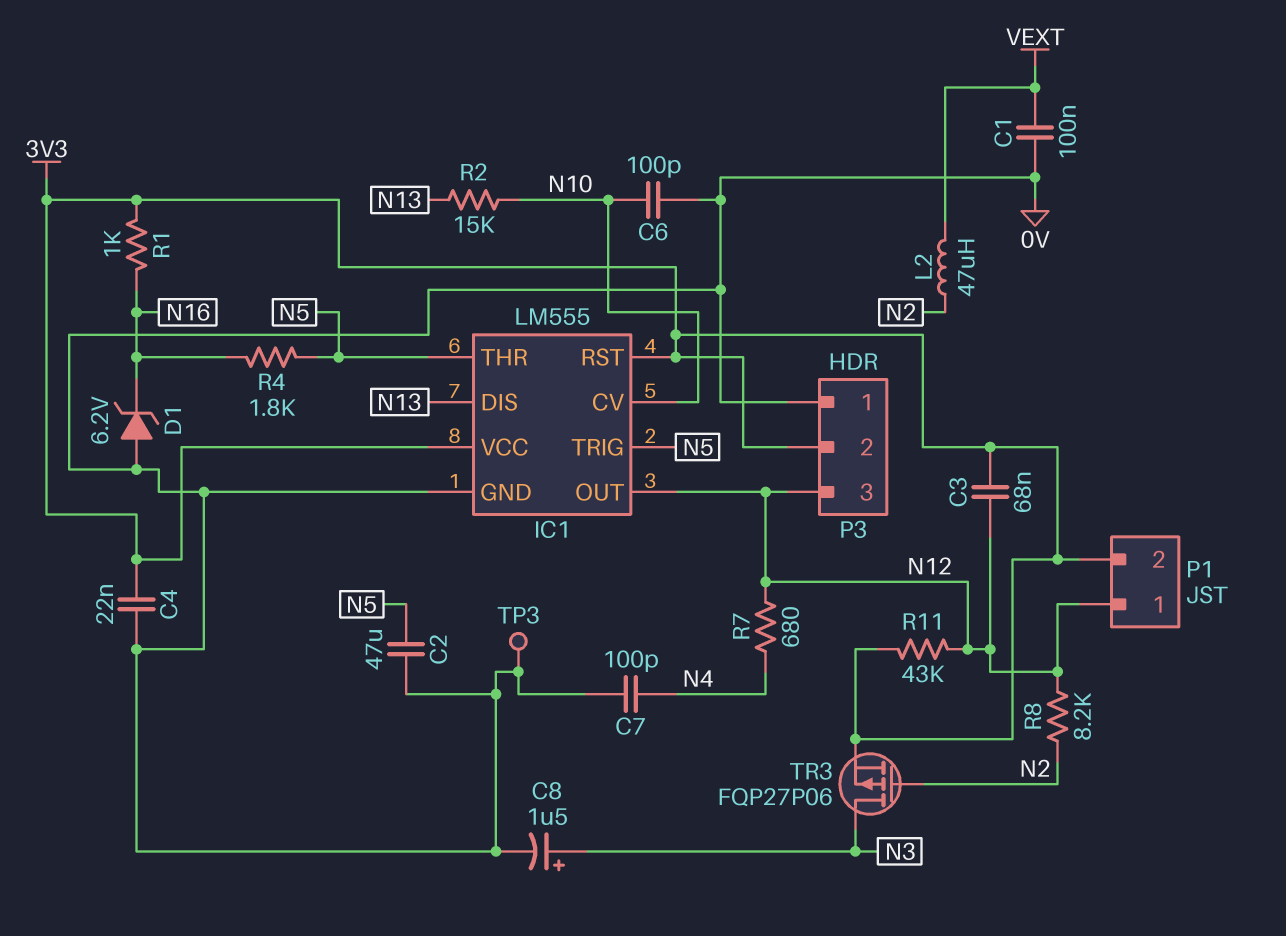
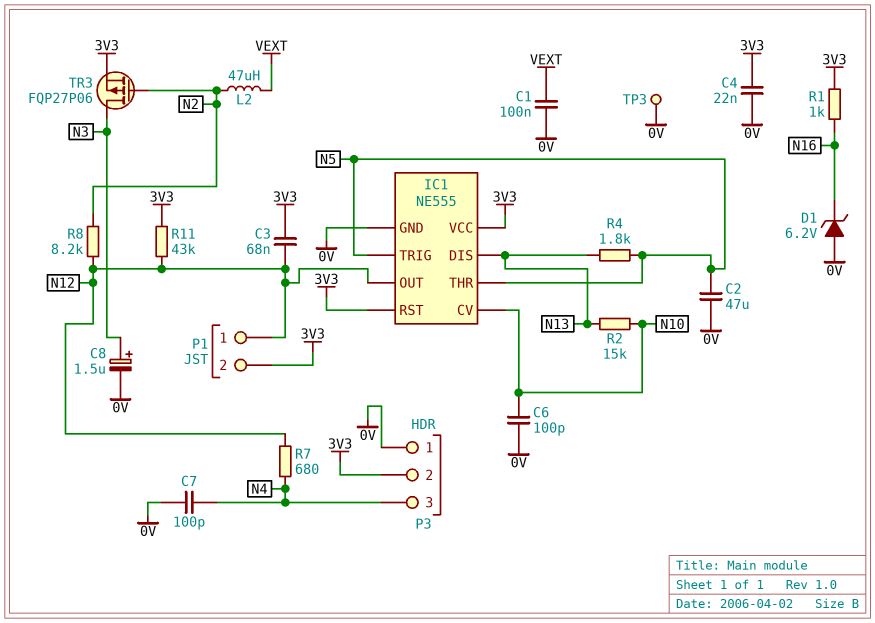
IC1: LM555 -> NE555
P3 pin 3: N12 -> N4
R4: 1.8k (N5, N16) -> 1.8k (N5, N13)

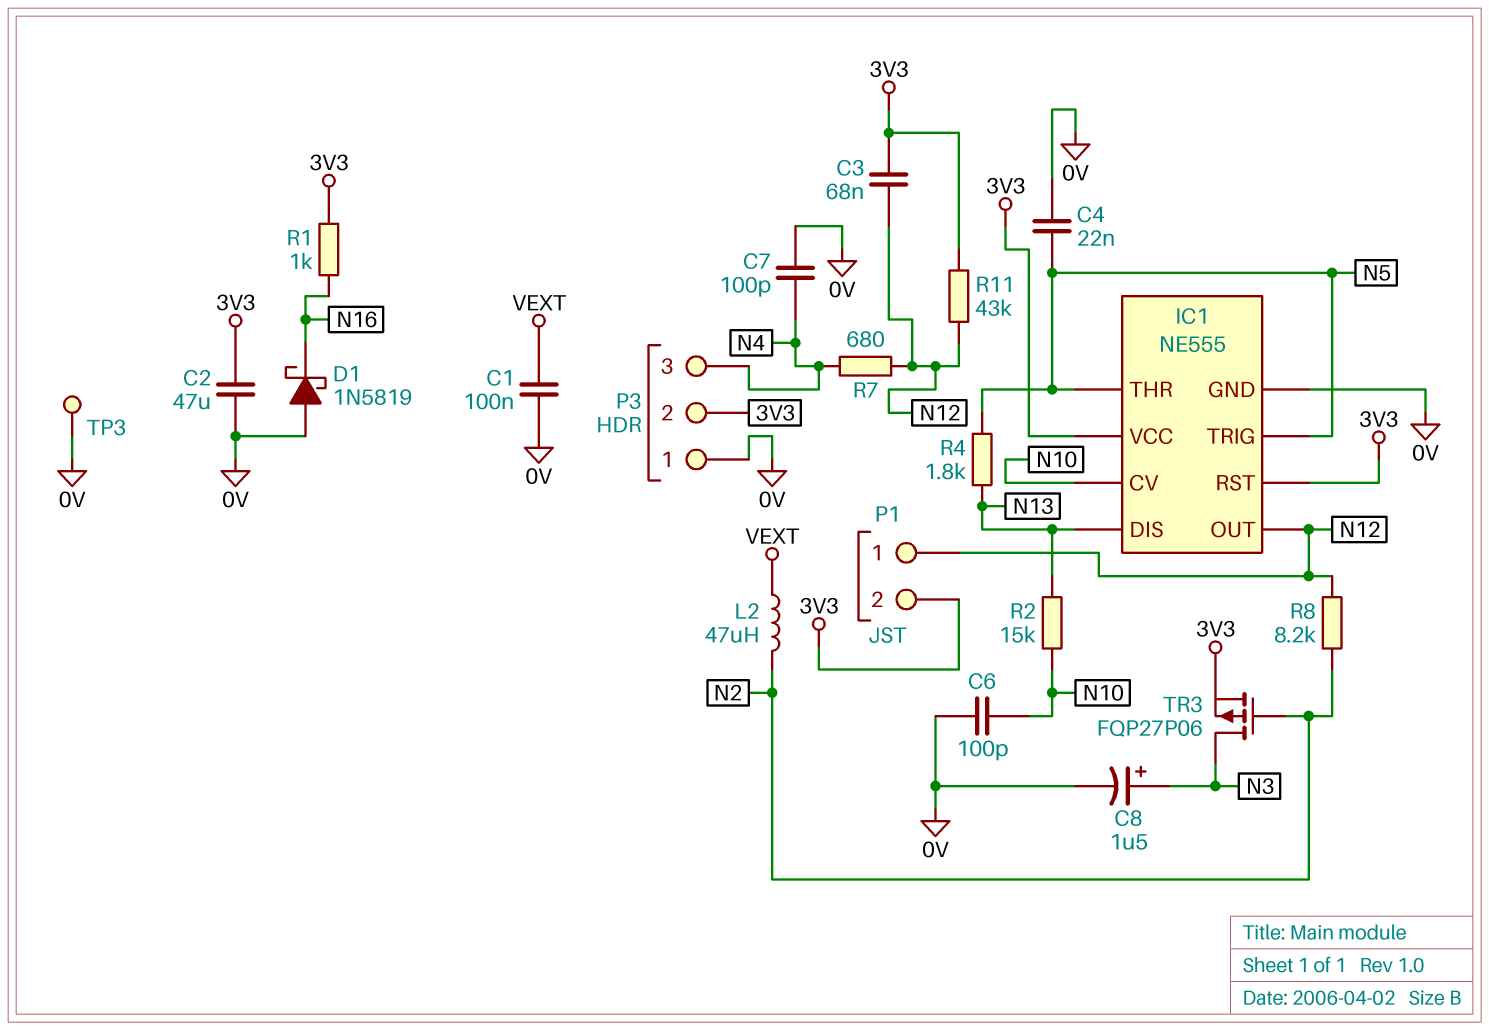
C2: 47uF (0V, N5) -> 47uF (0V, 3V3)
C4: 22nF (0V, 3V3) -> 22nF (0V, N5)
D1: zener 6.2V (A 0V, K N16) -> schottky 1N5819 (A 0V, K N16)

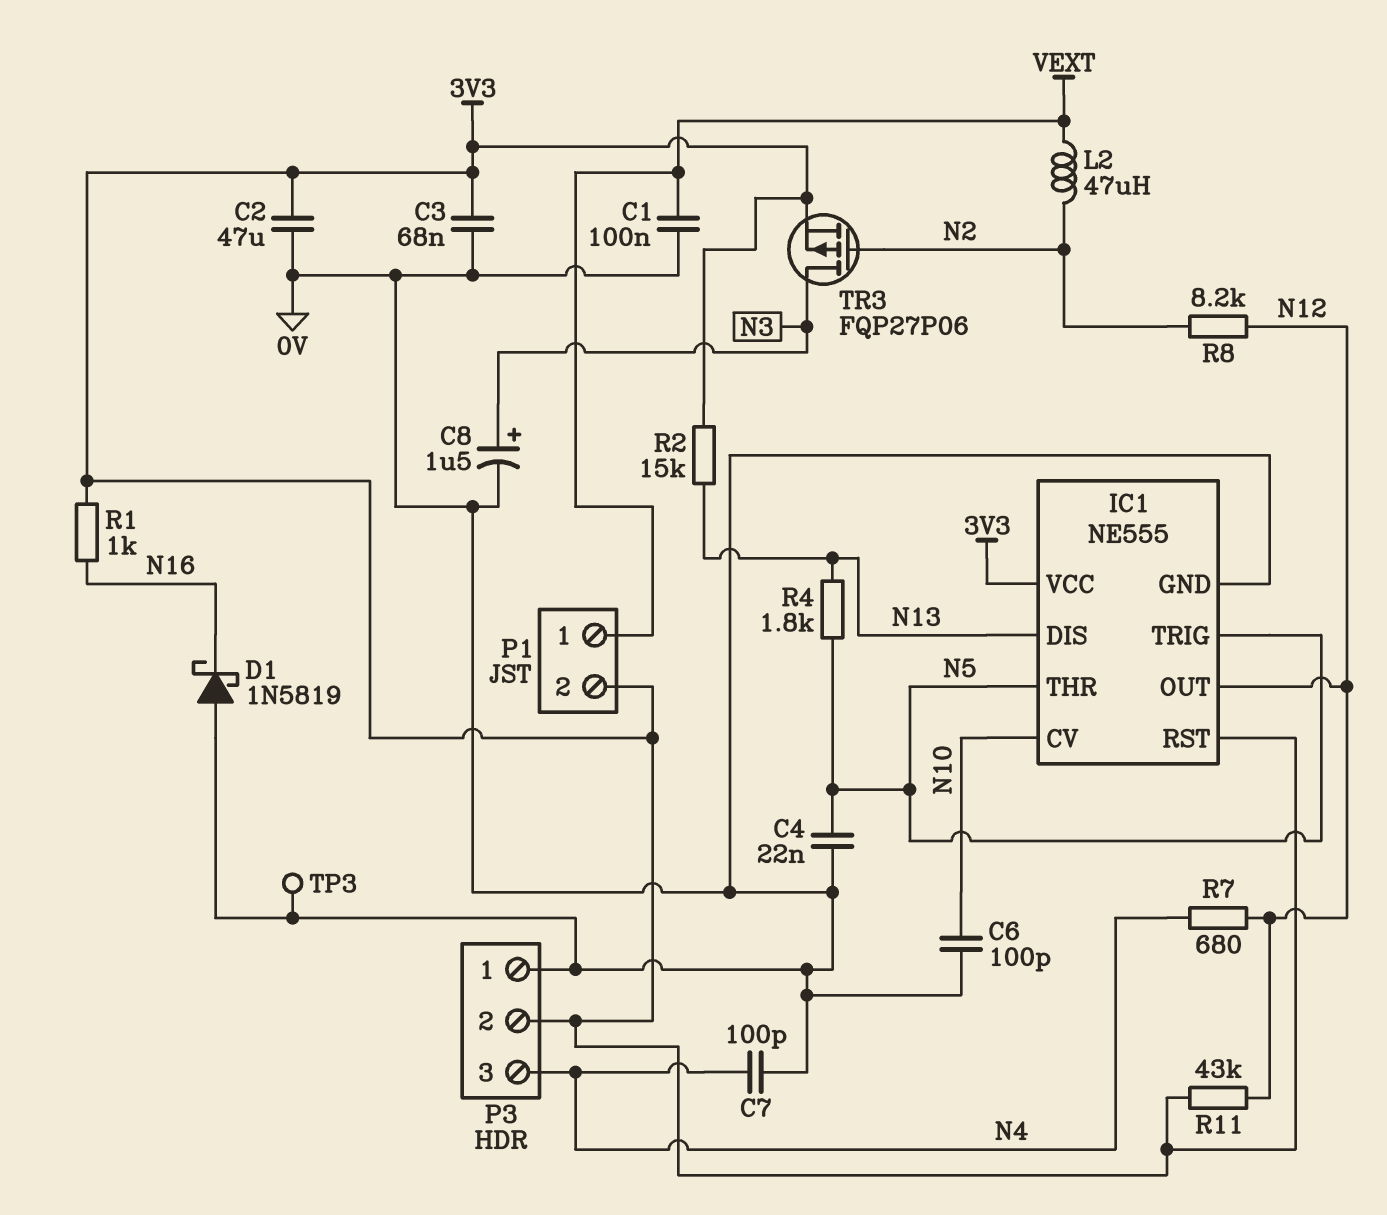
C3: 68nF (3V3, N12) -> 68nF (0V, 3V3)
P1 pin 1: N12 -> VEXT
R2: 15k (N10, N13) -> 15k (3V3, N13)

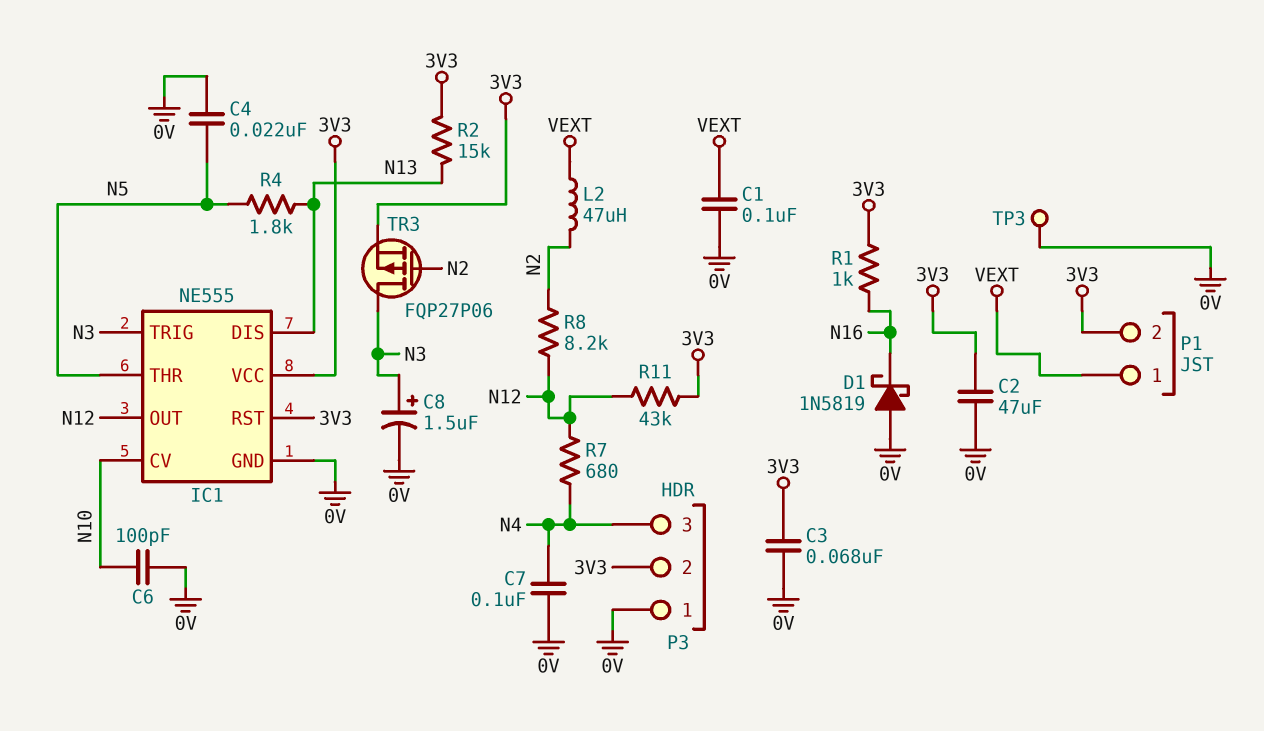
C7: 100pF (0V, N4) -> 100nF (0V, N4)
IC1 pin TRIG: N5 -> N3

